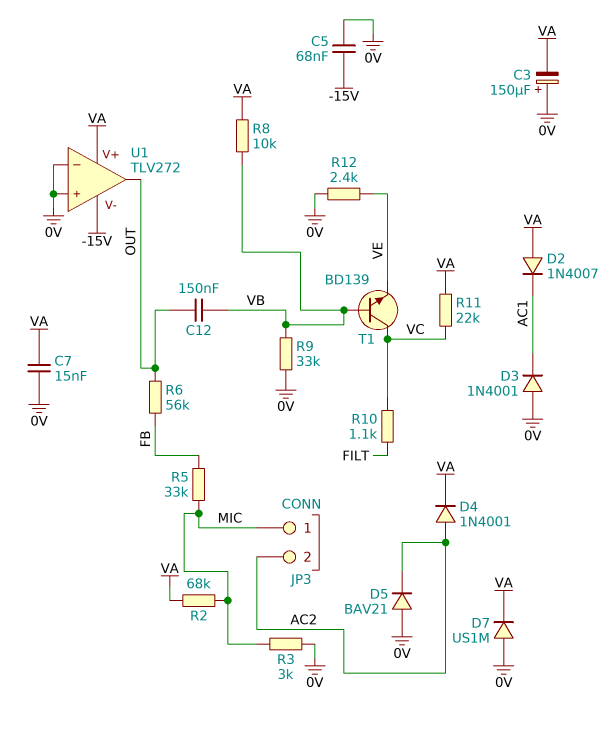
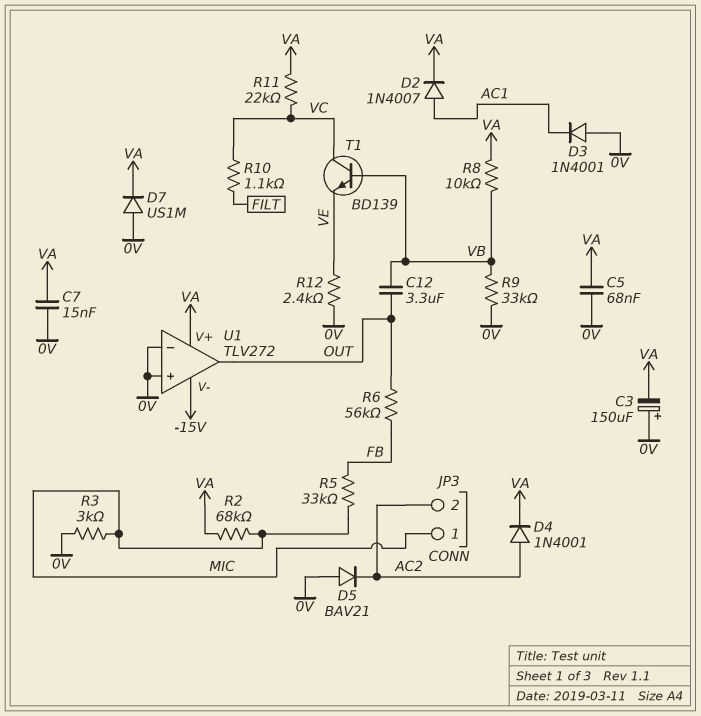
C5: 68nF (-15V, 0V) -> 68nF (0V, VA)
C12: 150nF (OUT, VB) -> 3.3uF (OUT, VB)
D2: diode 1N4007 (A VA, K AC1) -> diode 1N4007 (A AC1, K VA)

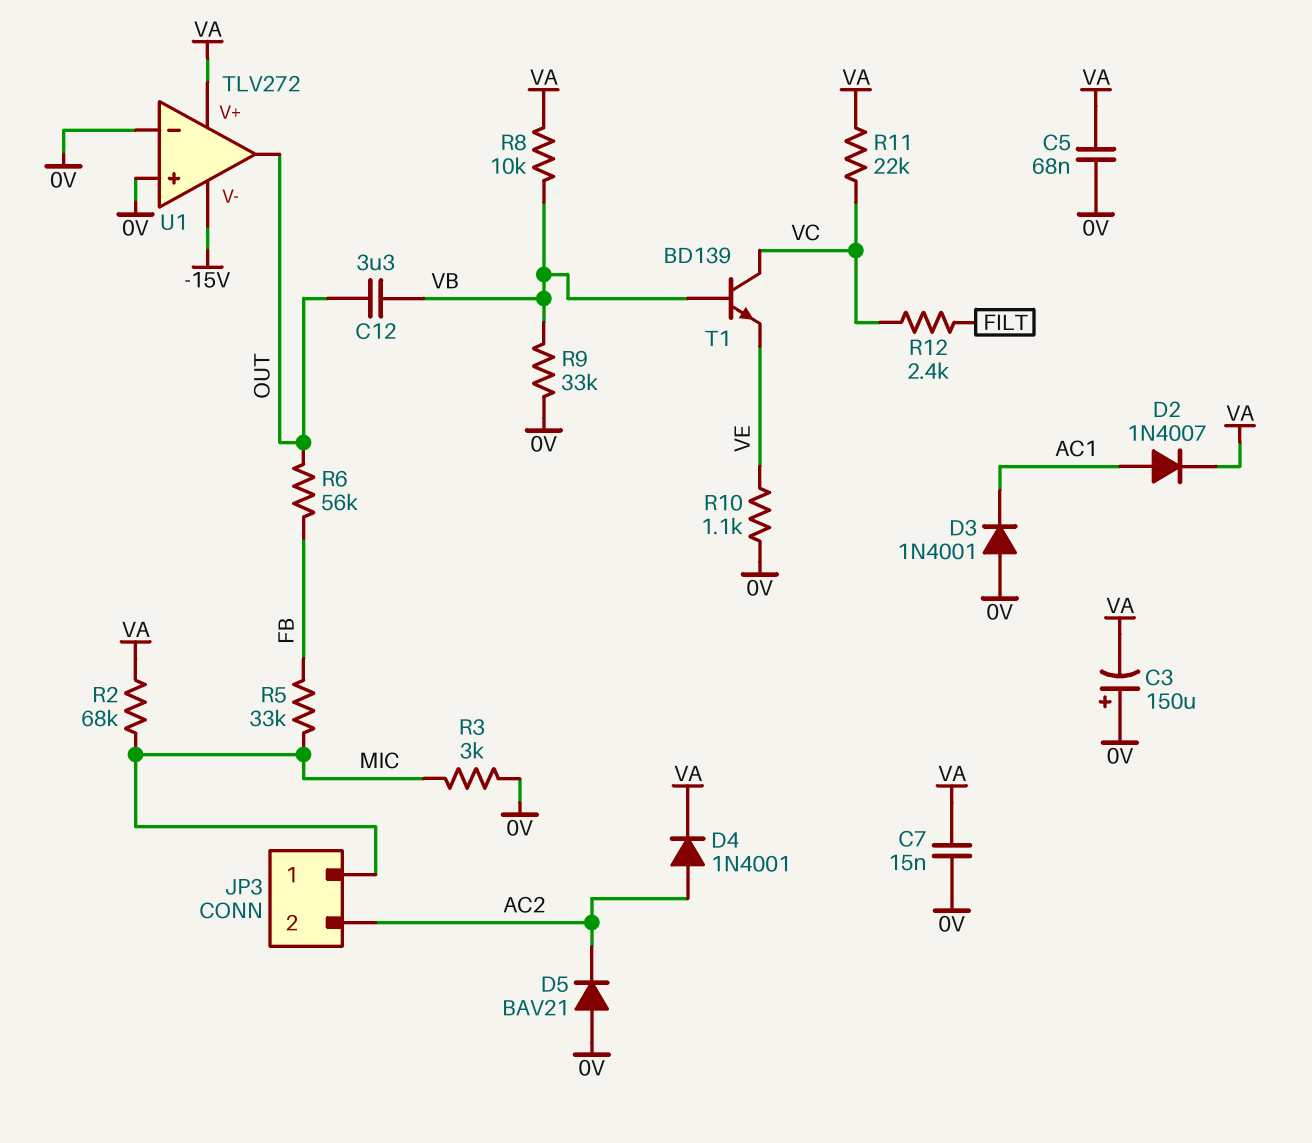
D7: diode US1M (A 0V, K VA) -> none
R10: 1.1k (FILT, VC) -> 1.1k (0V, VE)
R12: 2.4k (0V, VE) -> 2.4k (FILT, VC)

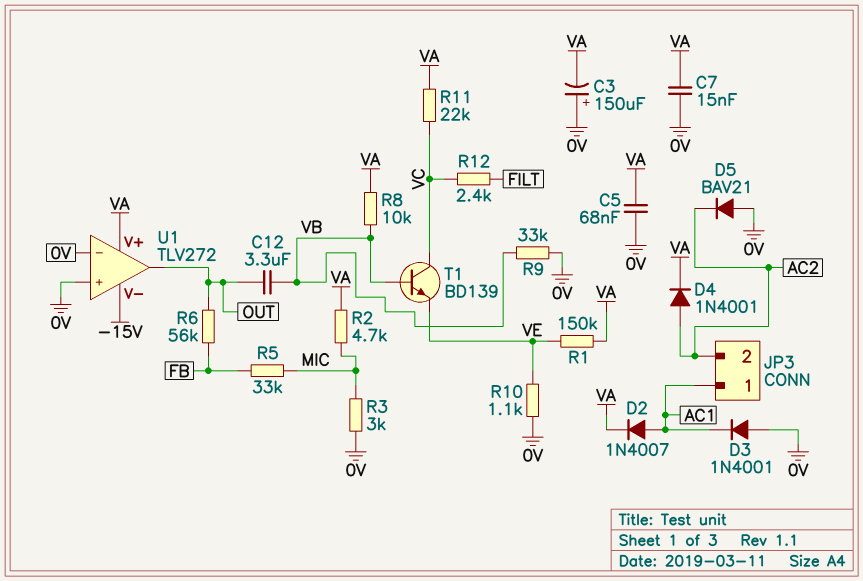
JP3 pin 1: MIC -> AC1
R1: none -> 150k (VA, VE)
R2: 68k (MIC, VA) -> 4.7k (MIC, VA)

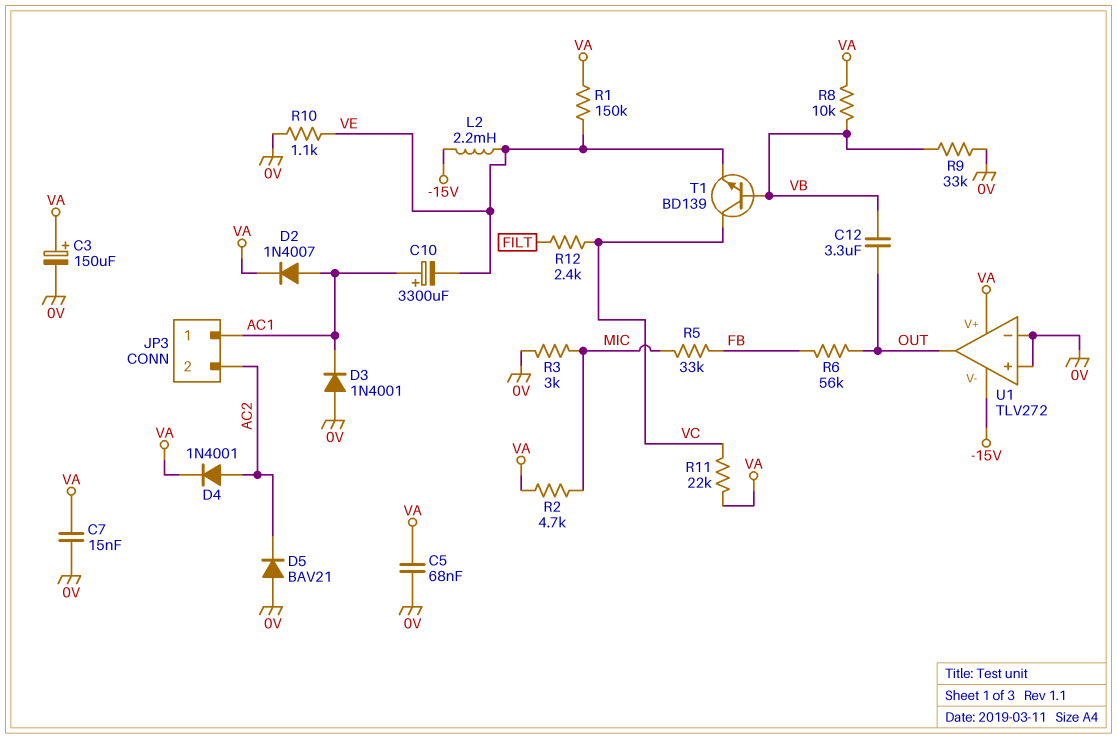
C3: 150uF (plus 0V, minus VA) -> 150uF (plus VA, minus 0V)
C10: none -> 3300uF (plus AC1, minus VE)
L2: none -> 2.2mH (-15V, VE)

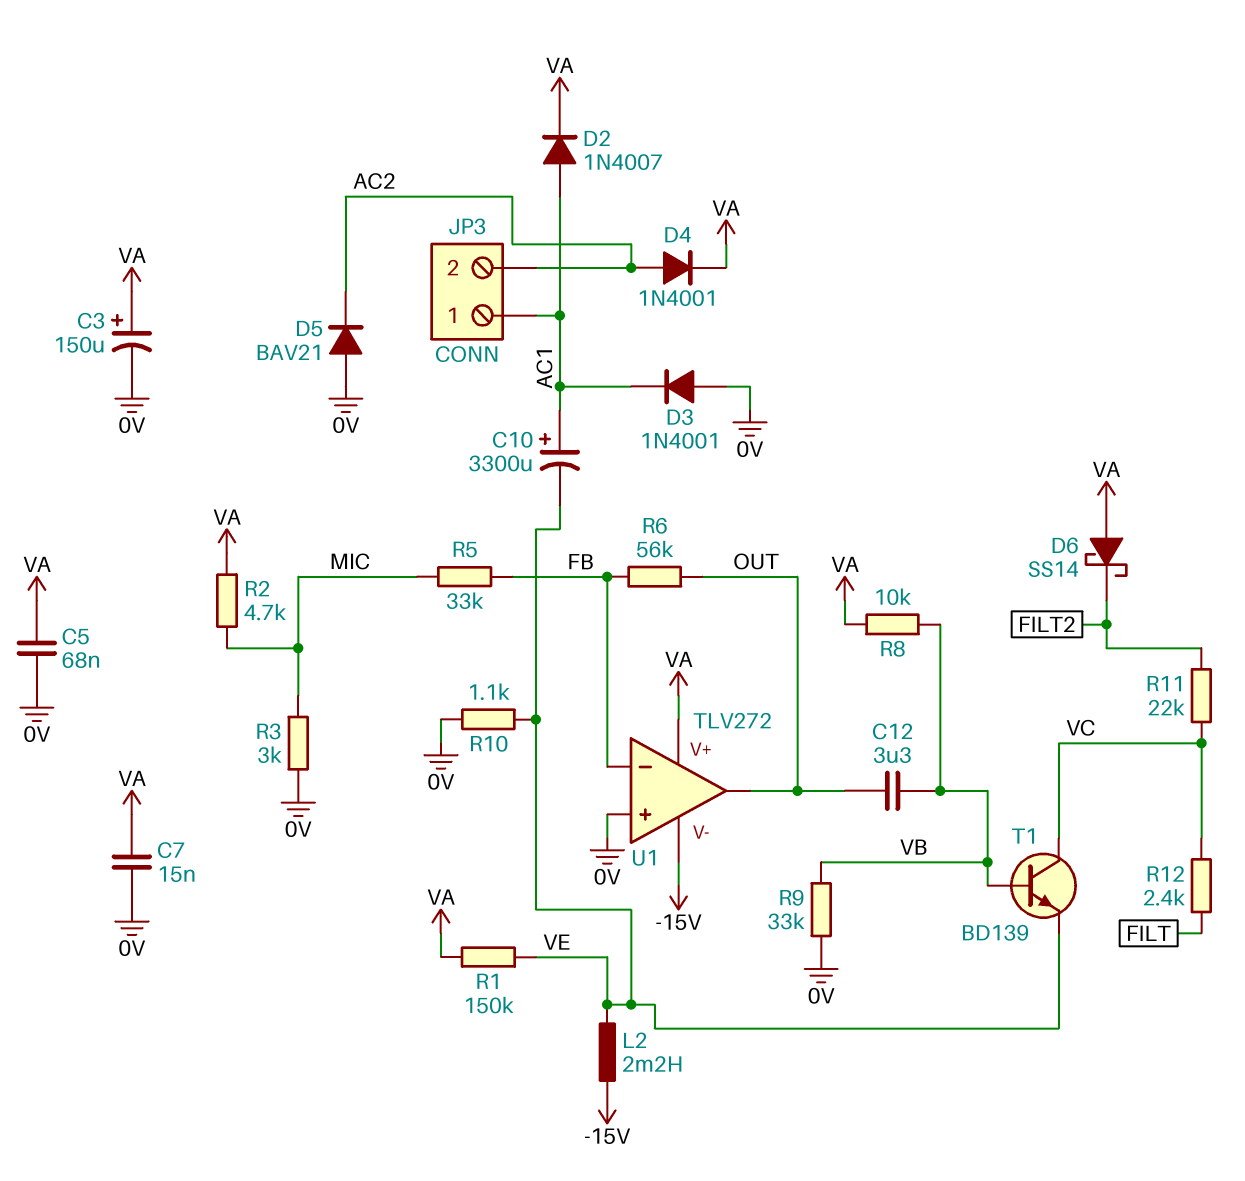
D6: none -> schottky SS14 (A VA, K FILT2)
R11: 22k (VA, VC) -> 22k (FILT2, VC)
U1 pin in-: 0V -> FB

